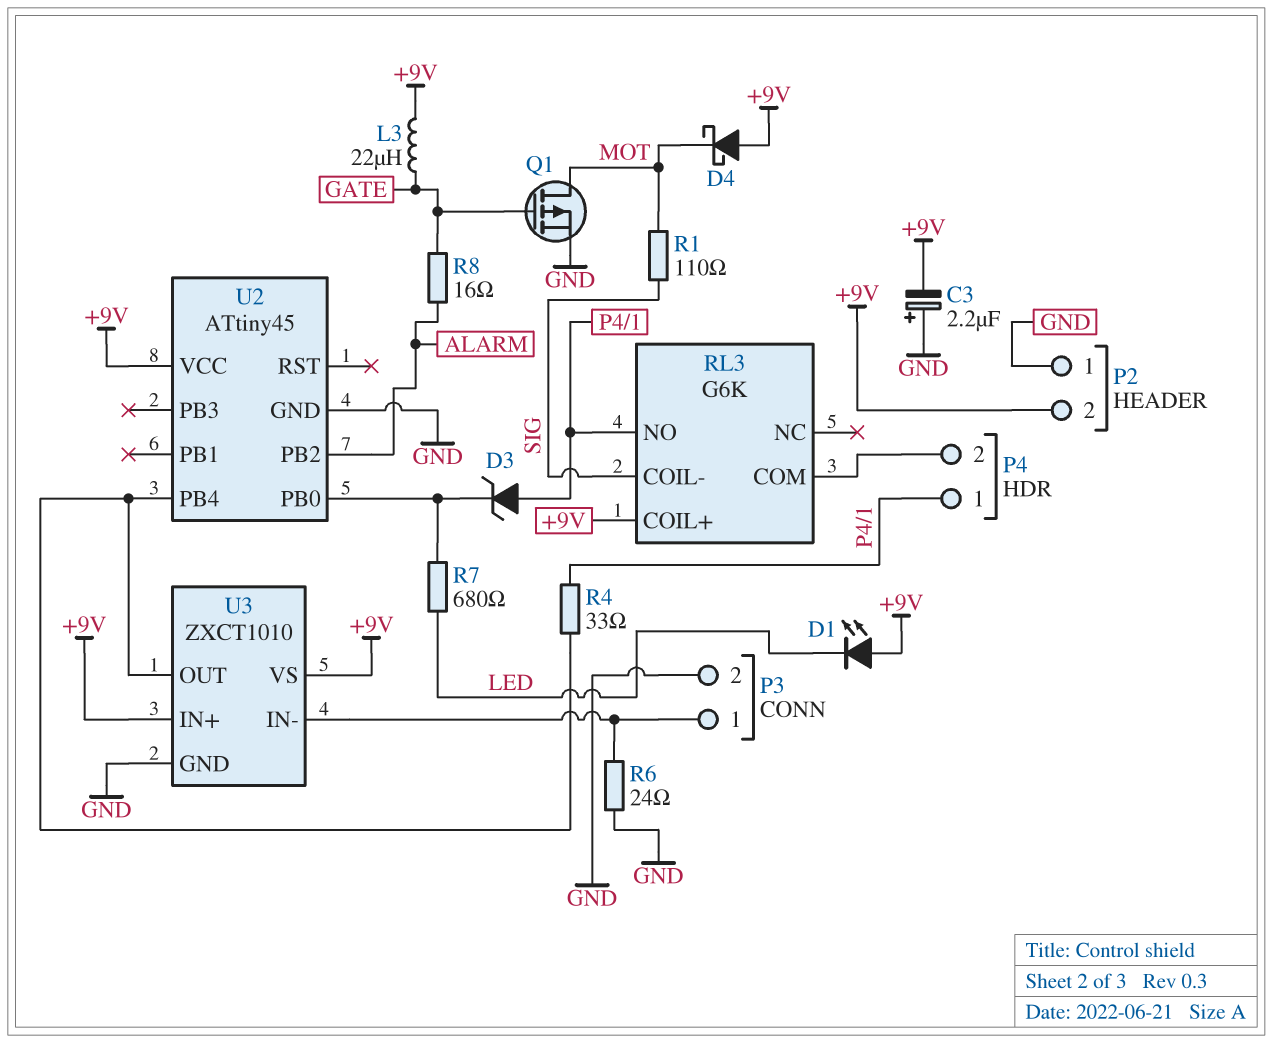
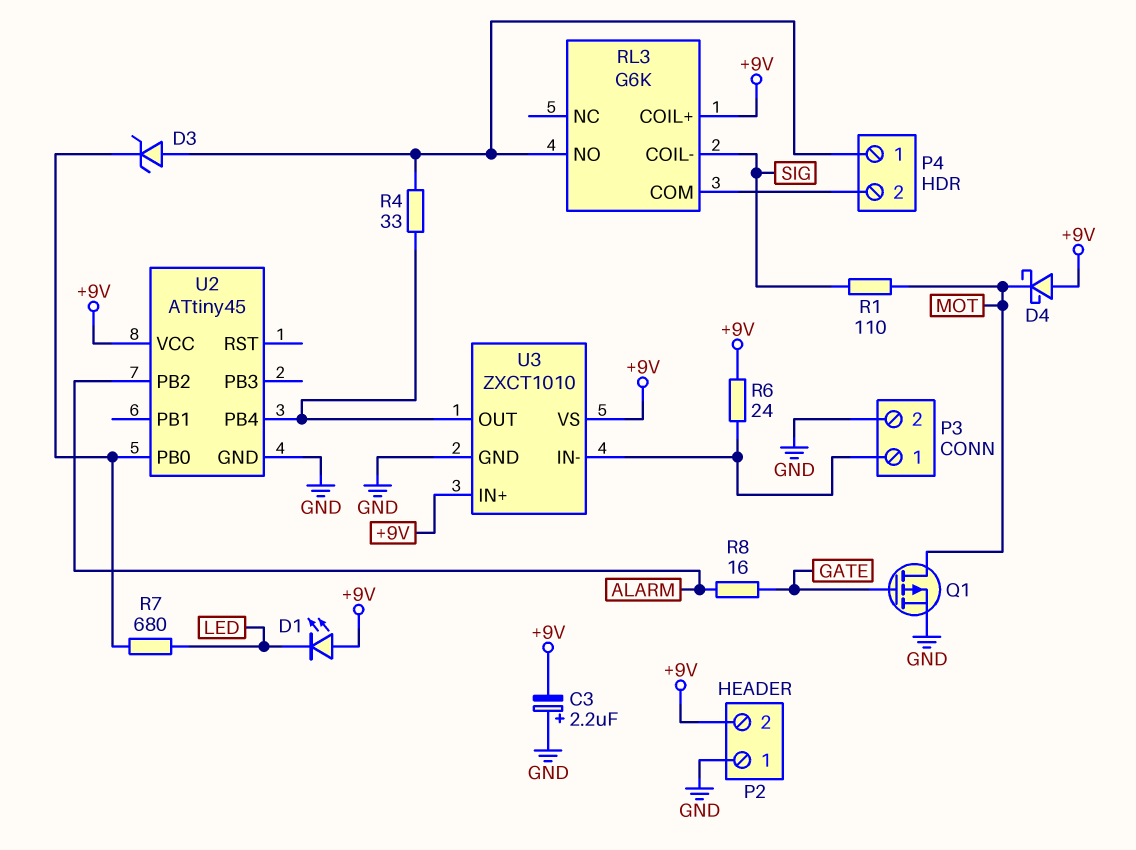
L3: 22uH (+9V, GATE) -> none
R6: 24 (GND, P3/1) -> 24 (+9V, P3/1)

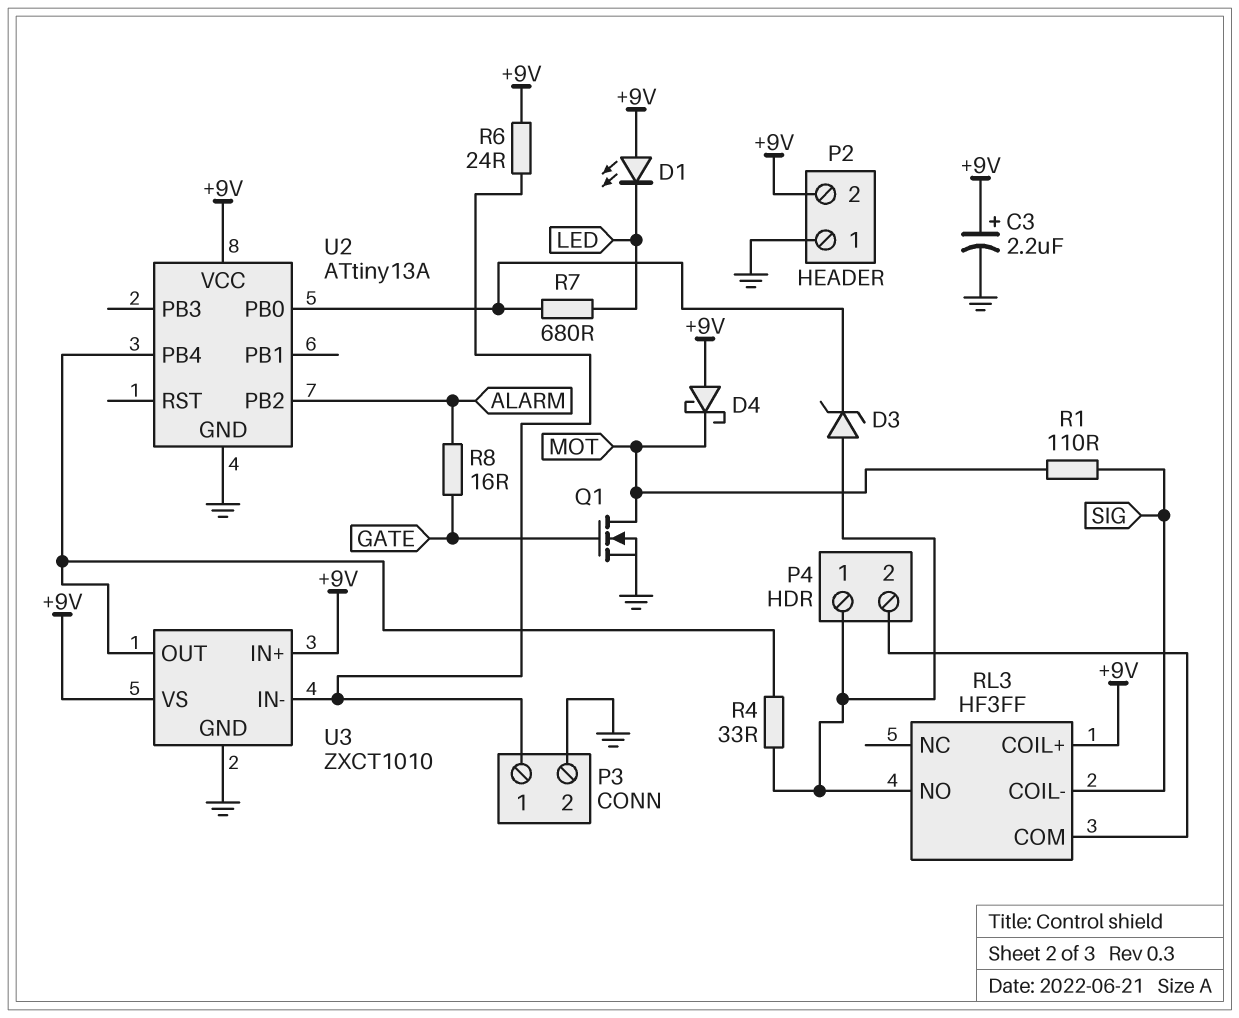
C3: 2.2uF (plus GND, minus +9V) -> 2.2uF (plus +9V, minus GND)
Q1: PMOS (G GATE, D MOT, S GND) -> NMOS (G GATE, D MOT, S GND)
RL3: G6K -> HF3FF
U2: ATtiny45 -> ATtiny13A

